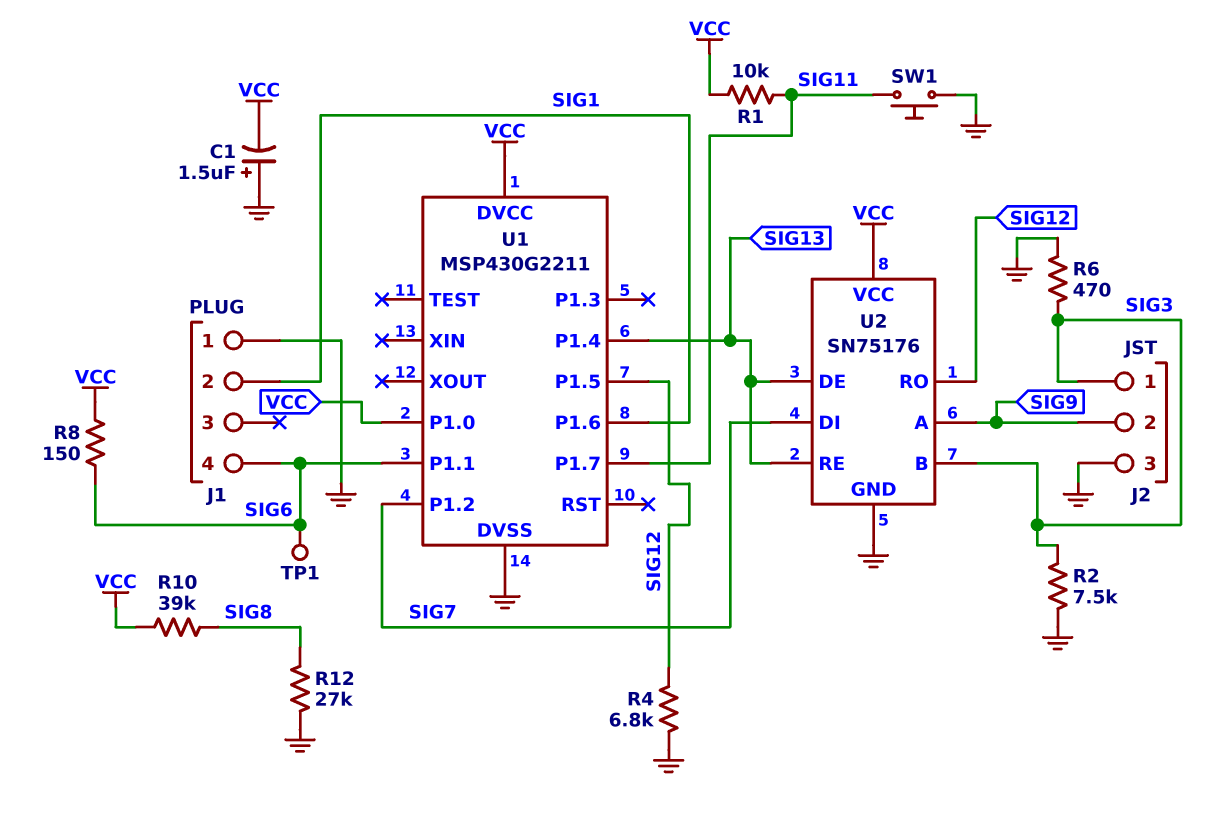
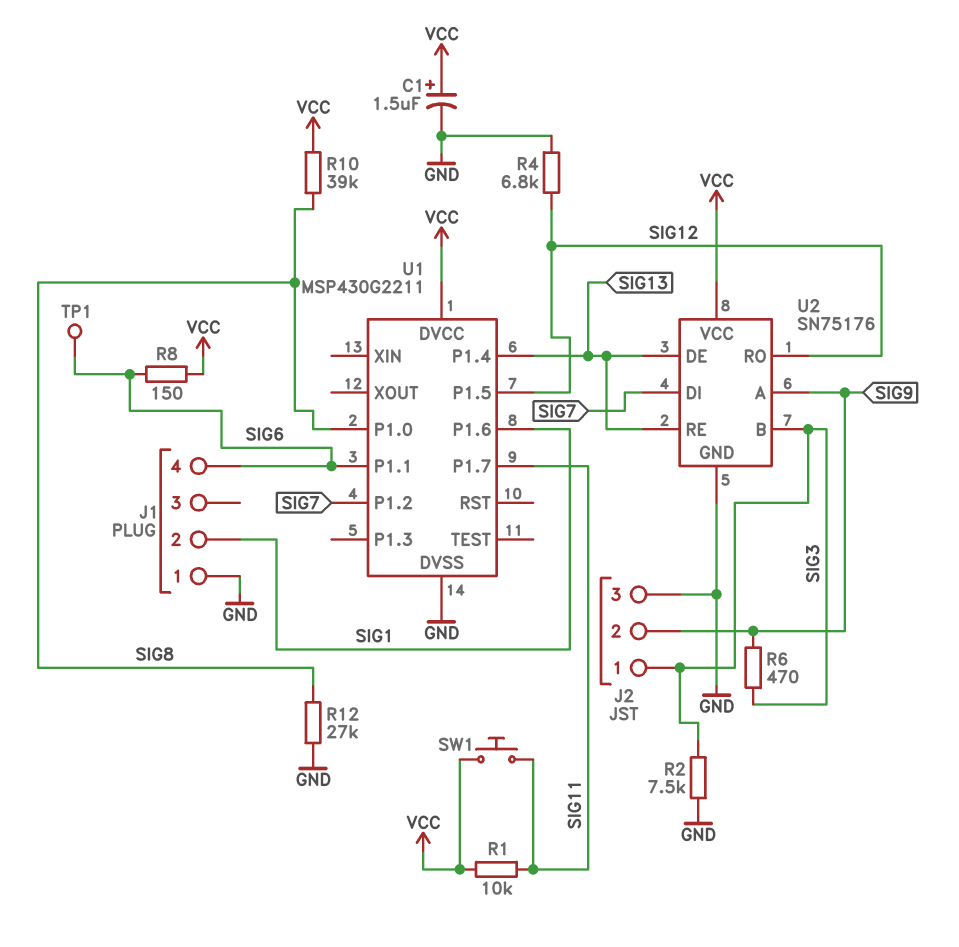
C1: 1.5uF (plus GND, minus VCC) -> 1.5uF (plus VCC, minus GND)
R6: 470 (GND, SIG3) -> 470 (SIG3, SIG9)
SW1: button (GND, SIG11) -> button (SIG11, VCC)
U1 pin P1.0: VCC -> SIG8

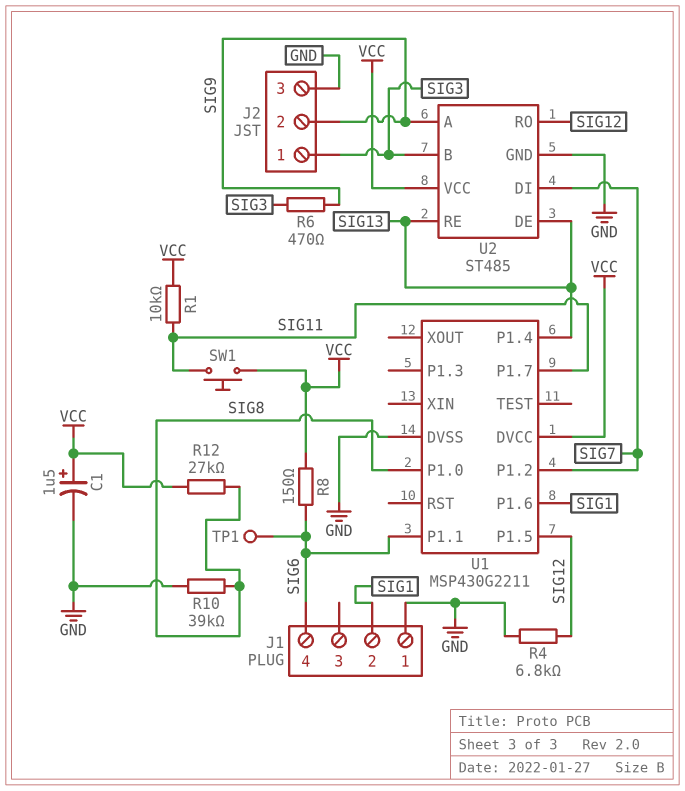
R2: 7.5k (GND, SIG3) -> none
R10: 39k (SIG8, VCC) -> 39k (GND, SIG8)
R12: 27k (GND, SIG8) -> 27k (SIG8, VCC)
U2: SN75176 -> ST485

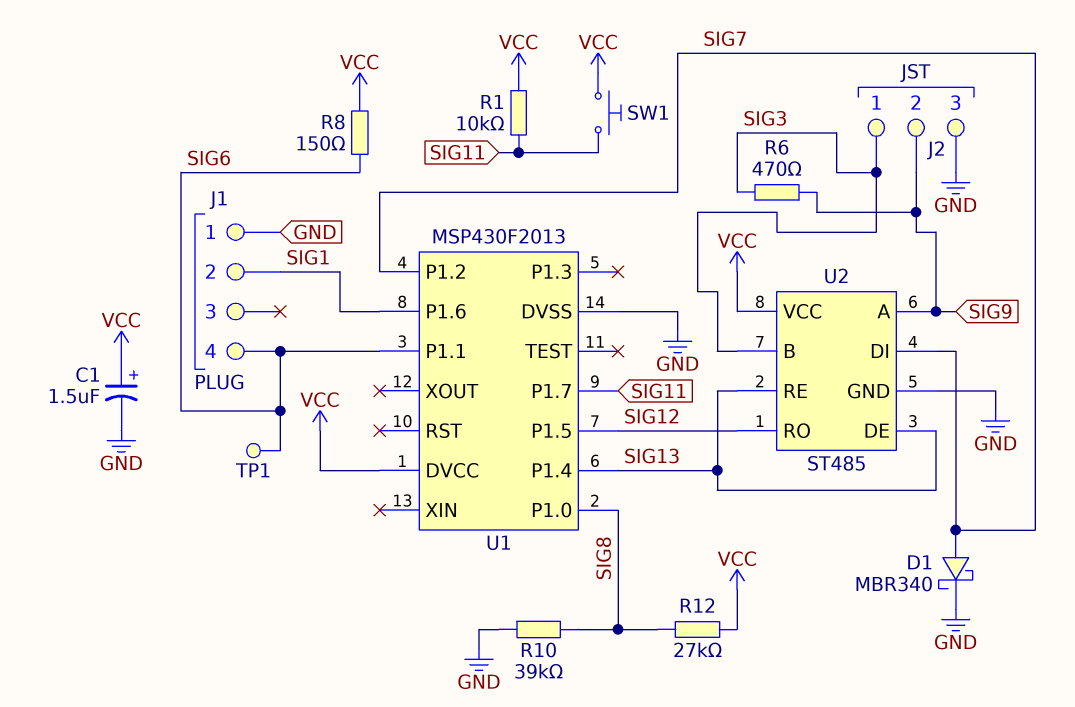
D1: none -> schottky MBR340 (A SIG7, K GND)
R4: 6.8k (GND, SIG12) -> none
U1: MSP430G2211 -> MSP430F2013

